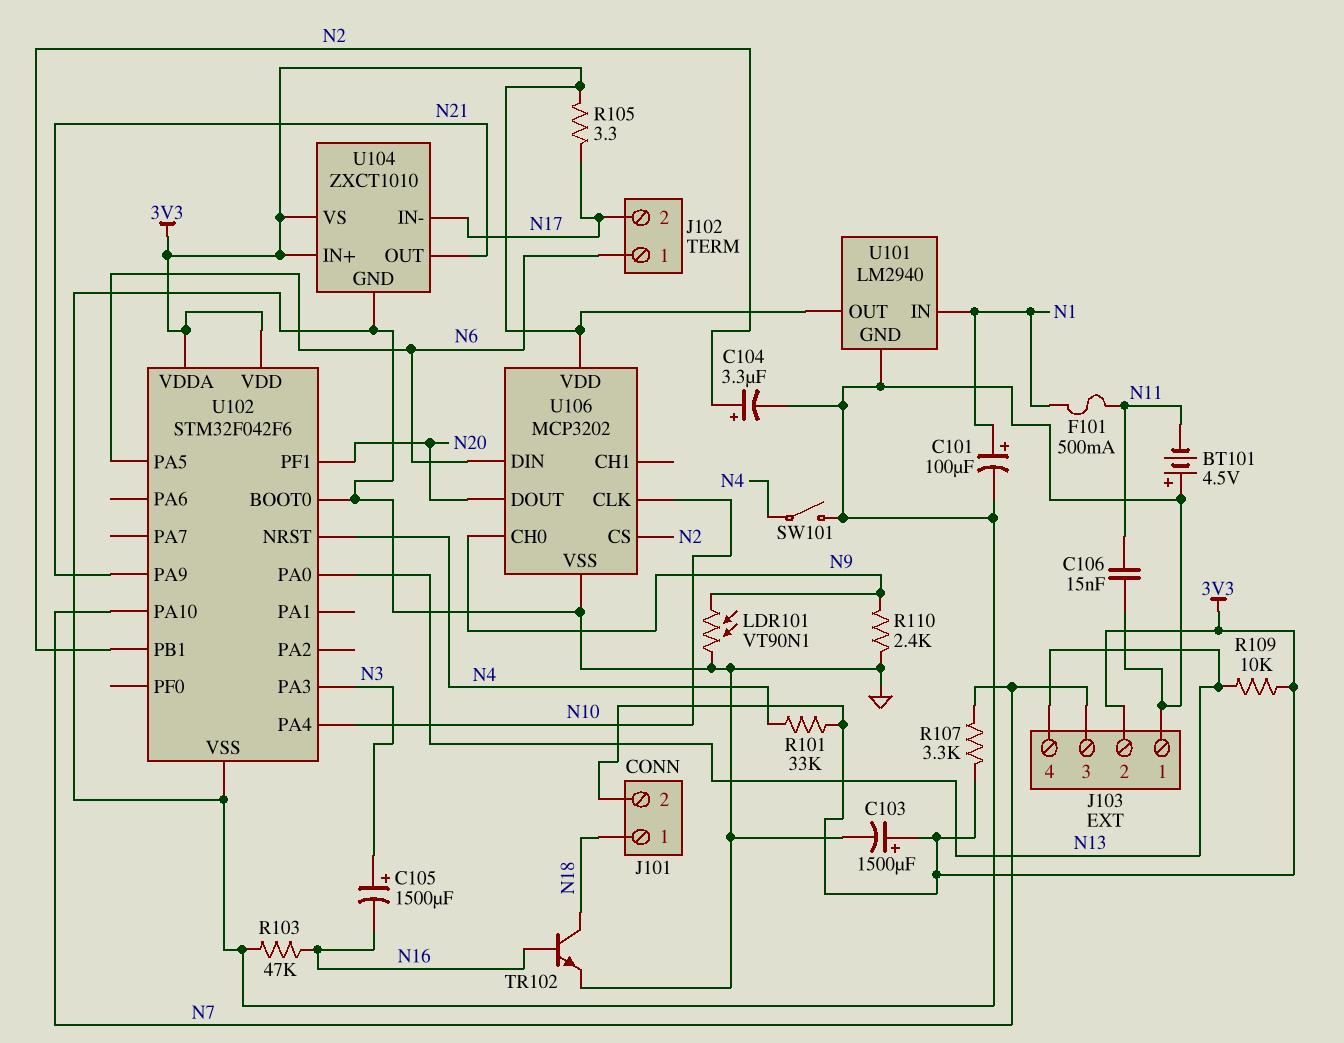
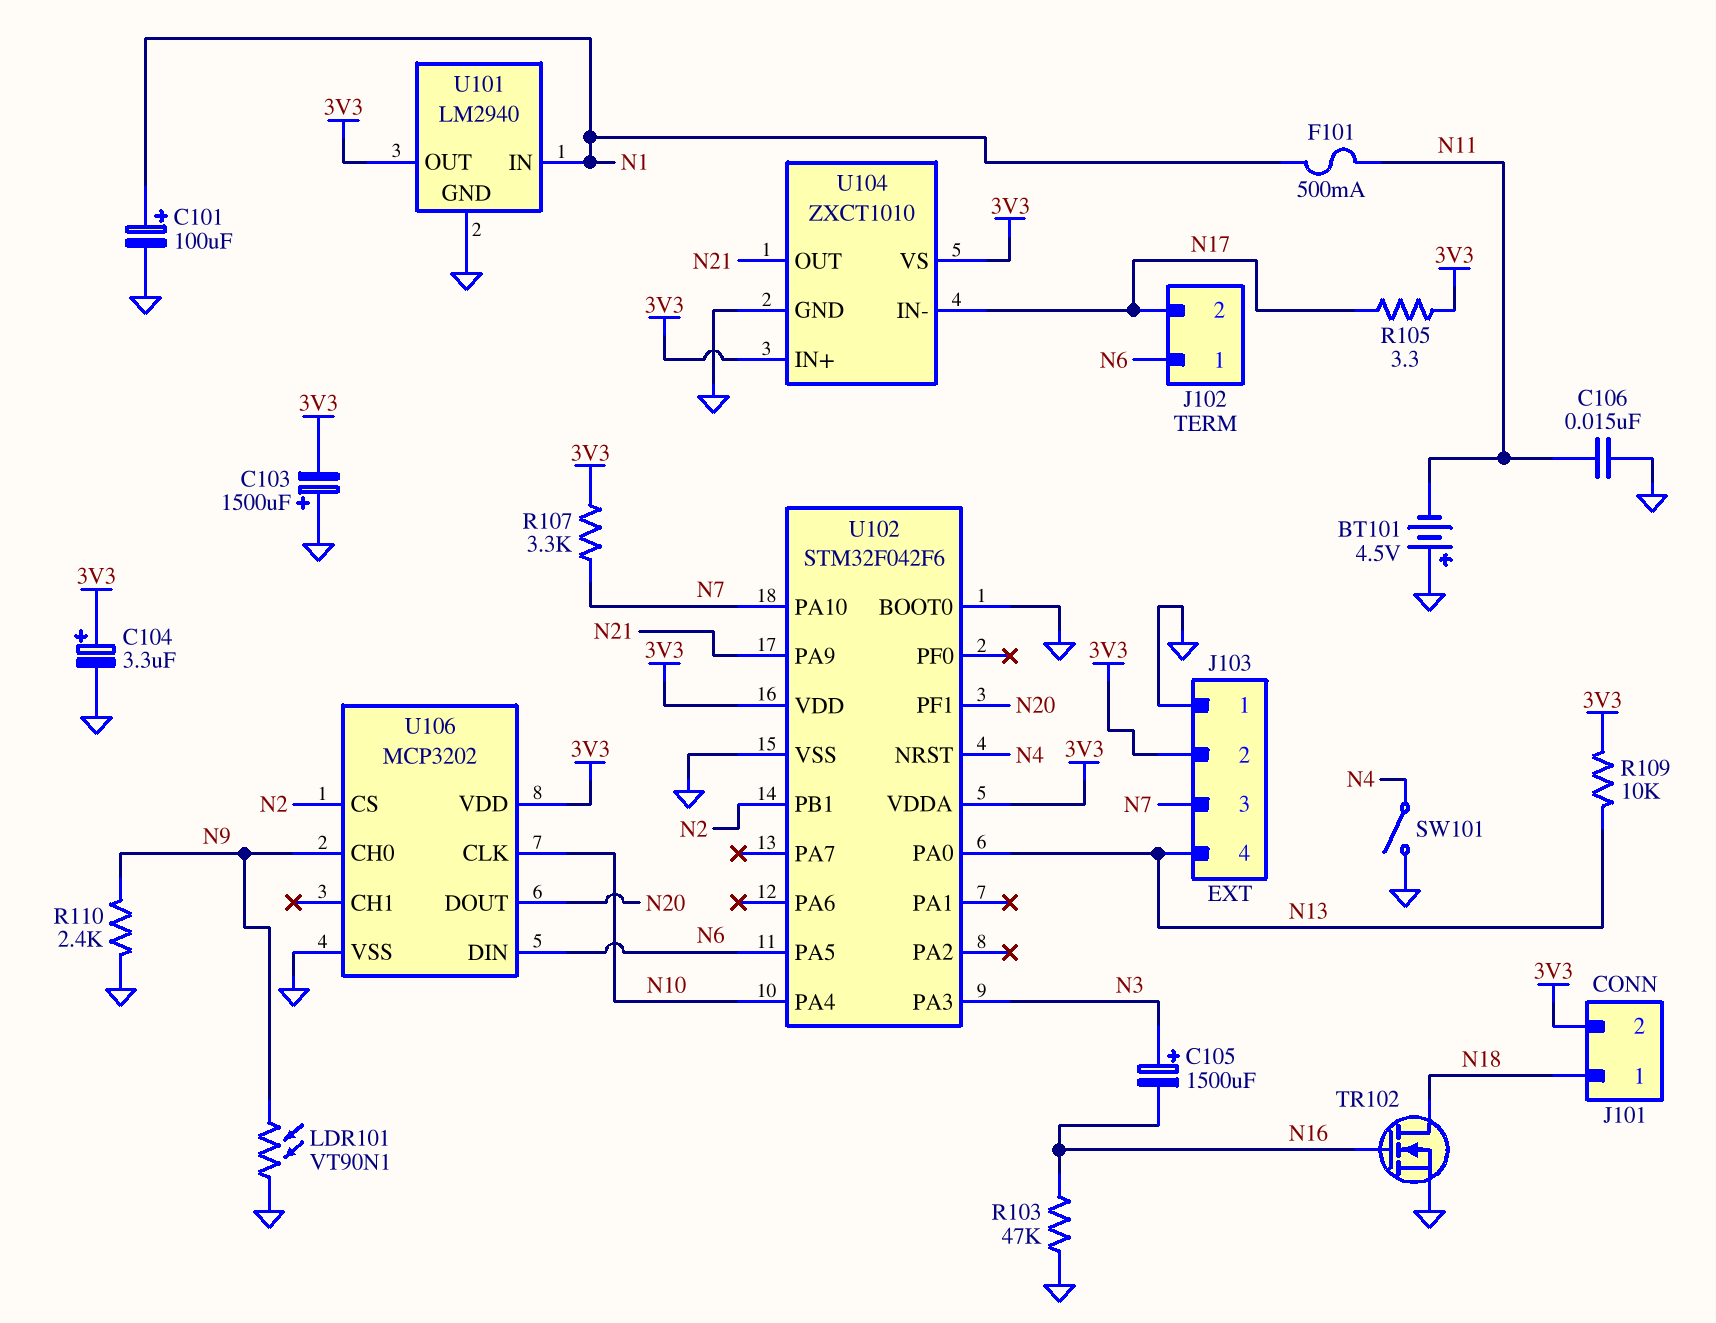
C103: 1500uF (plus 3V3, minus GND) -> 1500uF (plus GND, minus 3V3)
C104: 3.3uF (plus N2, minus GND) -> 3.3uF (plus 3V3, minus GND)
R101: 33k (3V3, N4) -> none
TR102: NPN (B N16, C N18, E GND) -> NMOS (G N16, D N18, S GND)

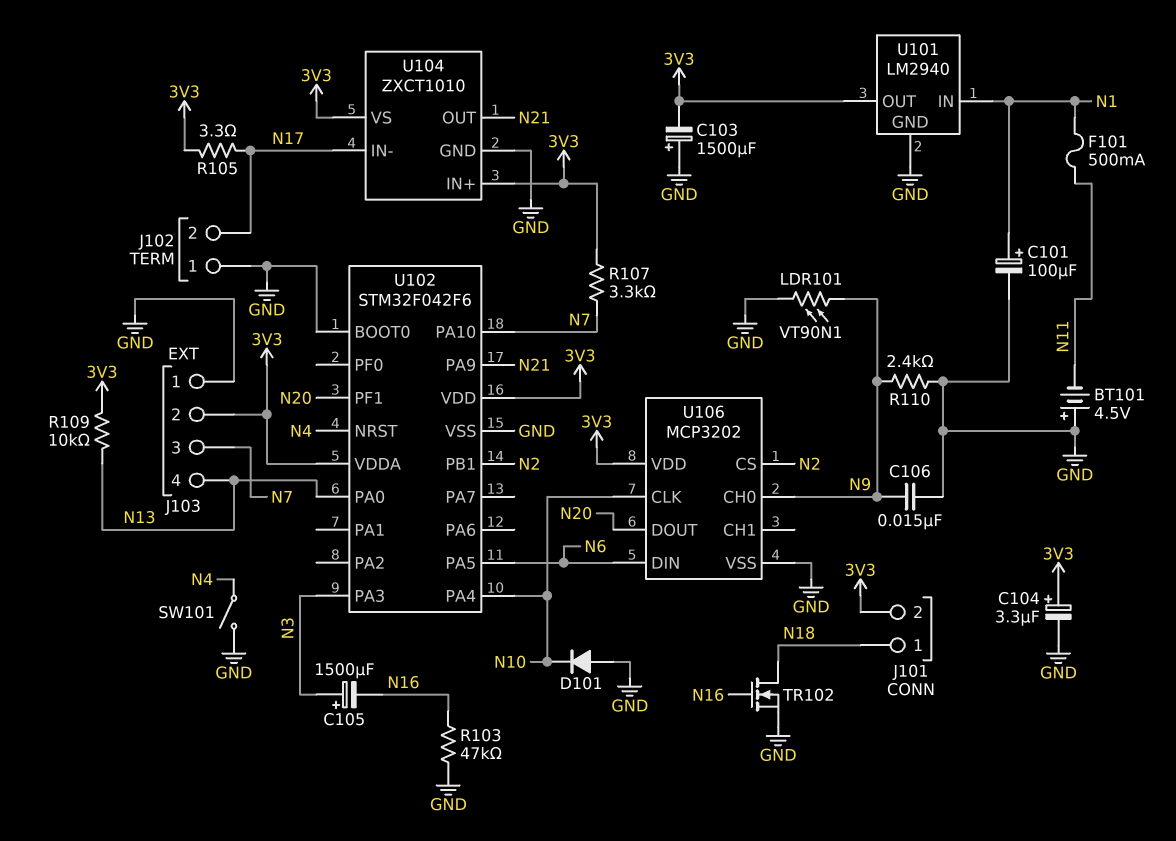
C106: 15nF (GND, N11) -> 15nF (GND, N9)
D101: none -> diode (A GND, K N10)
J102 pin 1: N6 -> GND

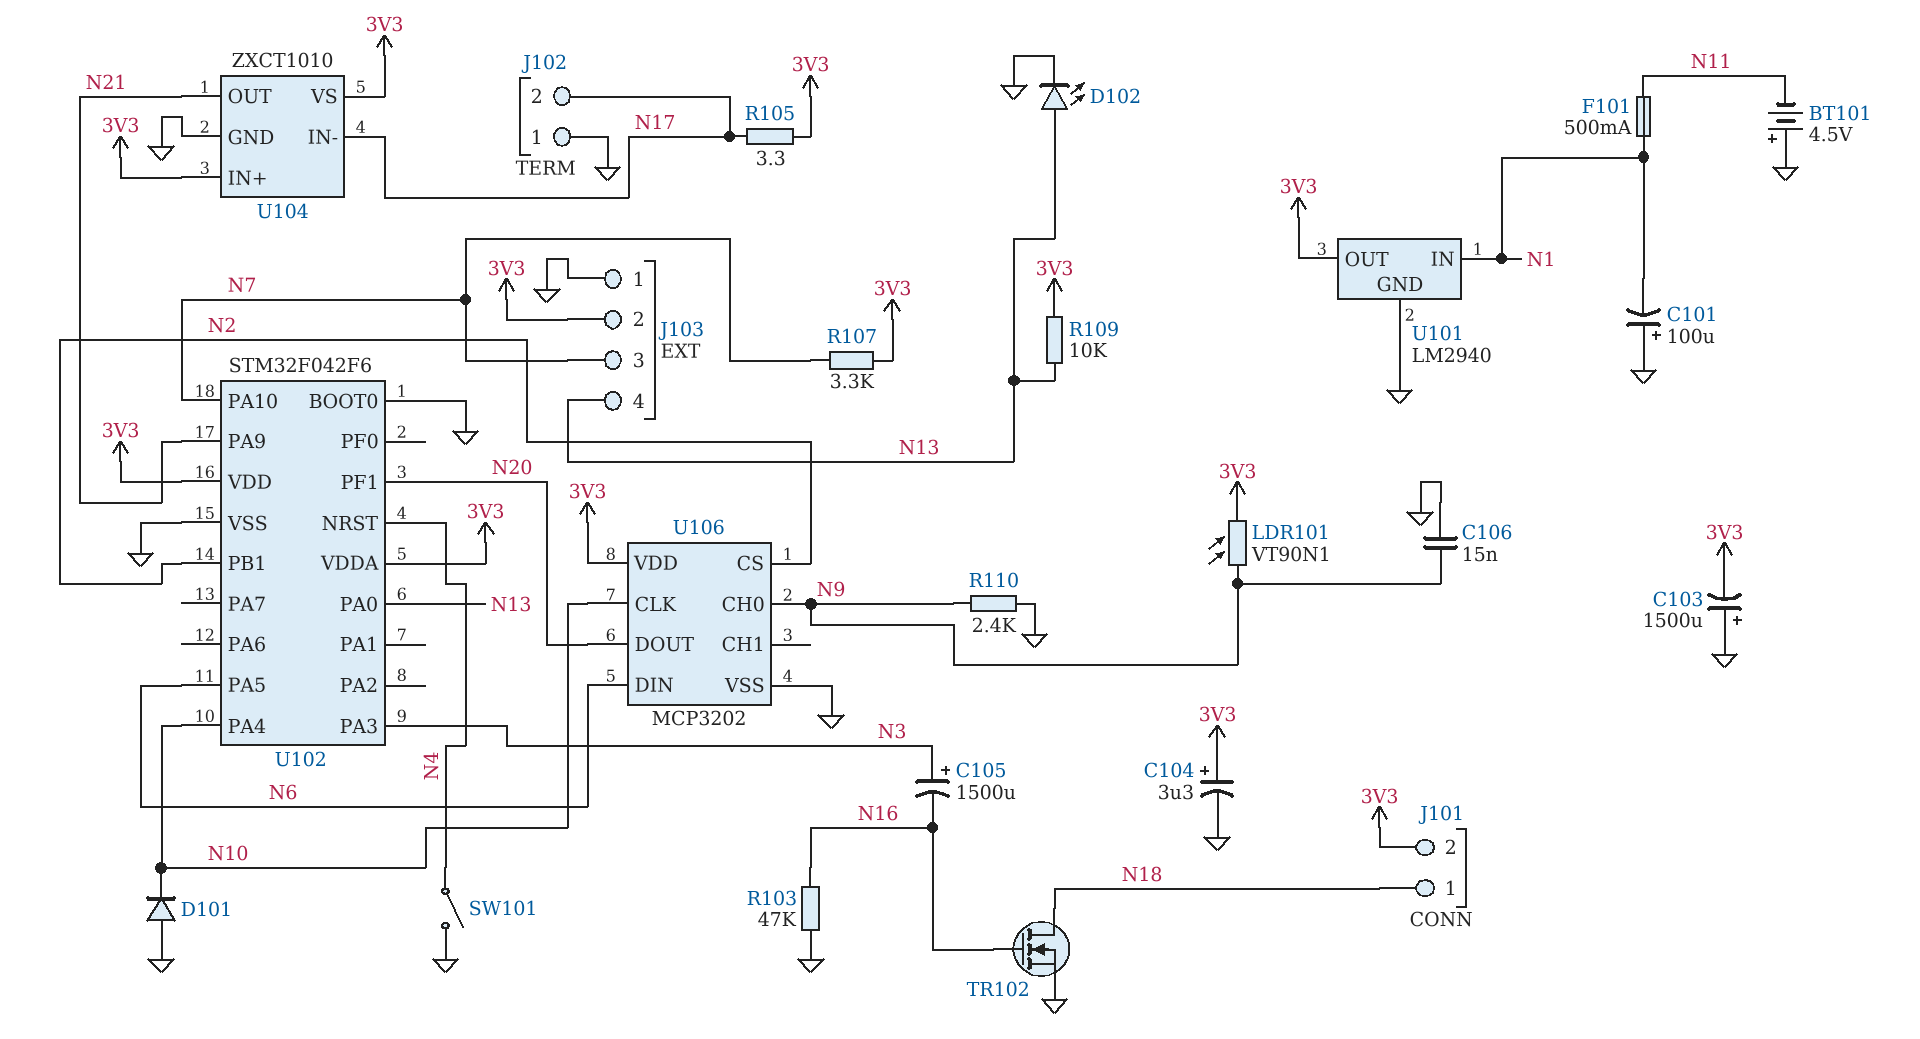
C101: 100uF (plus N1, minus GND) -> 100uF (plus GND, minus N1)
D102: none -> LED (A N13, K GND)
LDR101: VT90N1 (GND, N9) -> VT90N1 (3V3, N9)

